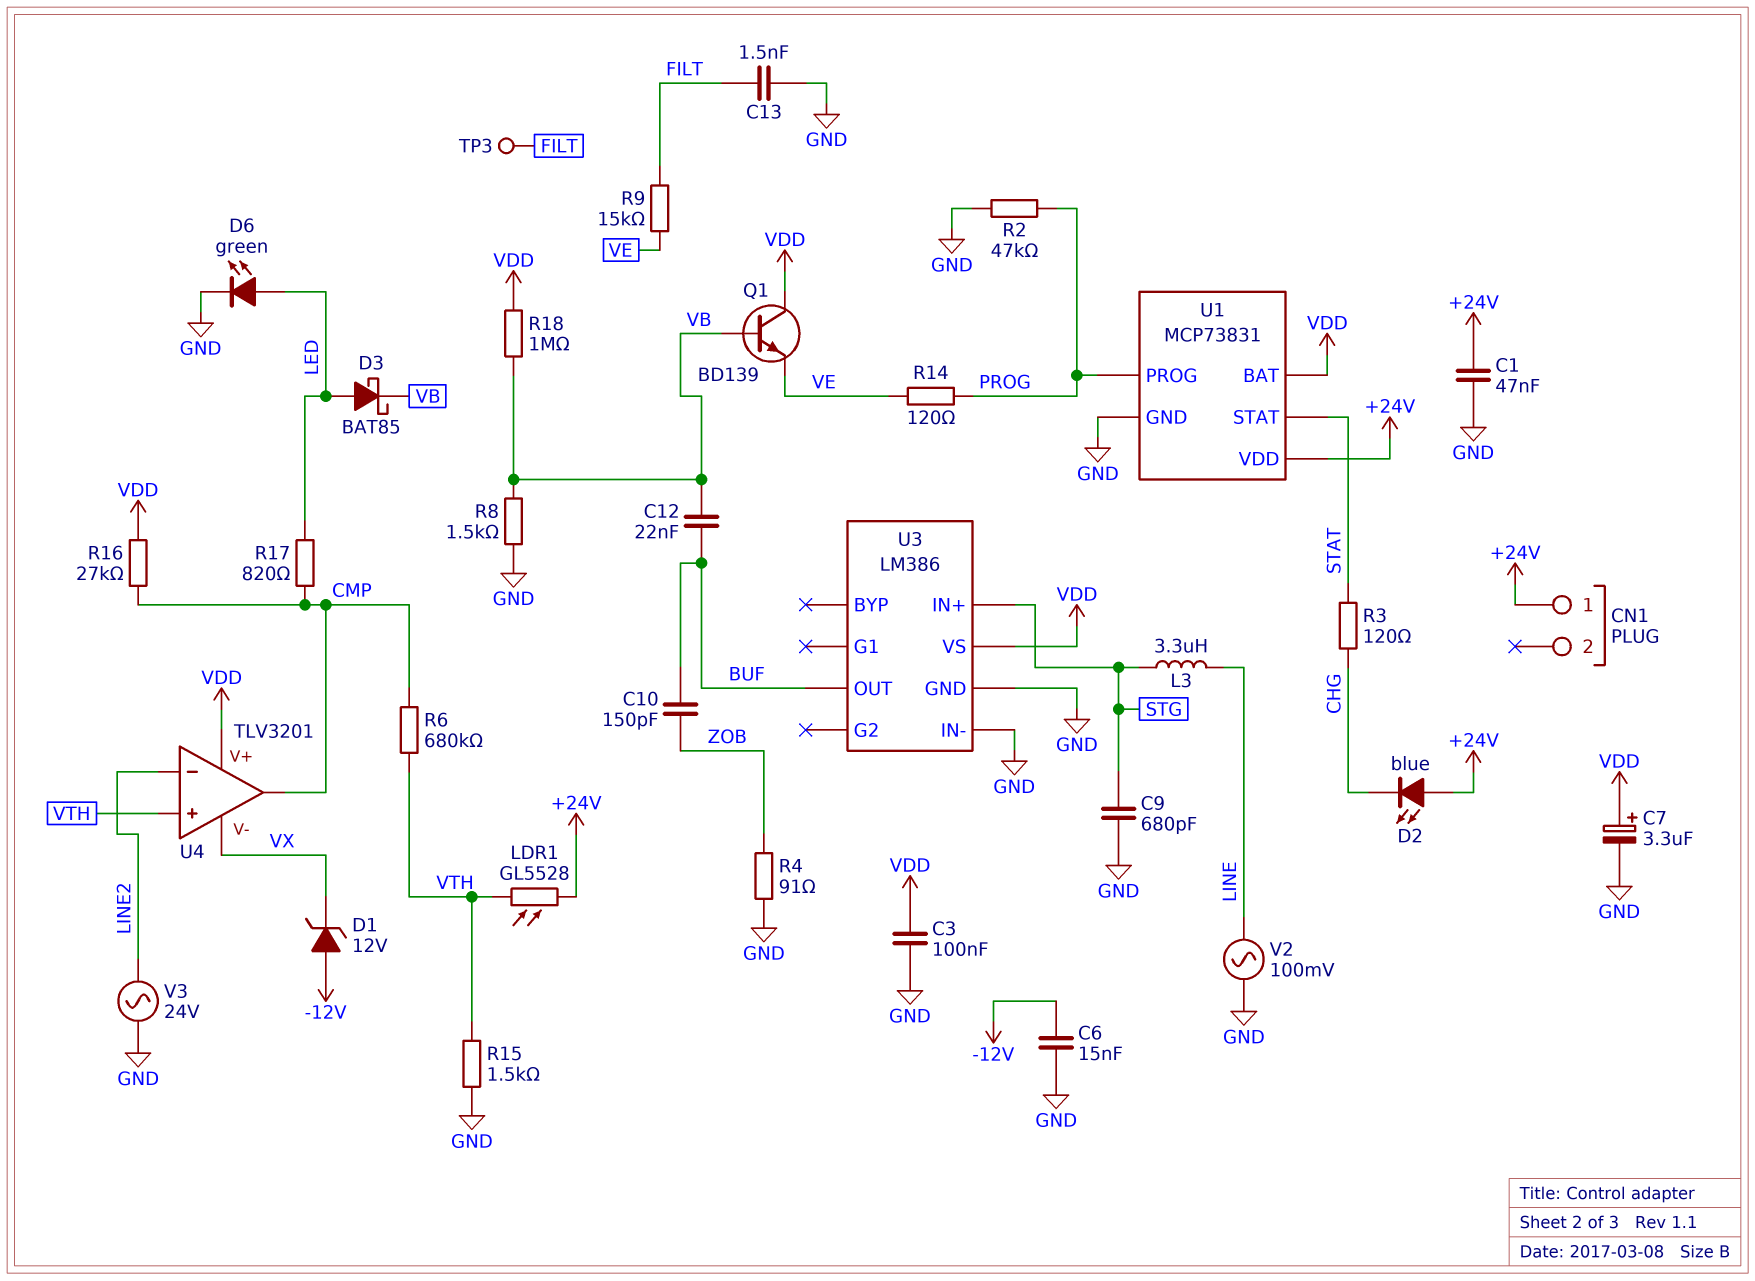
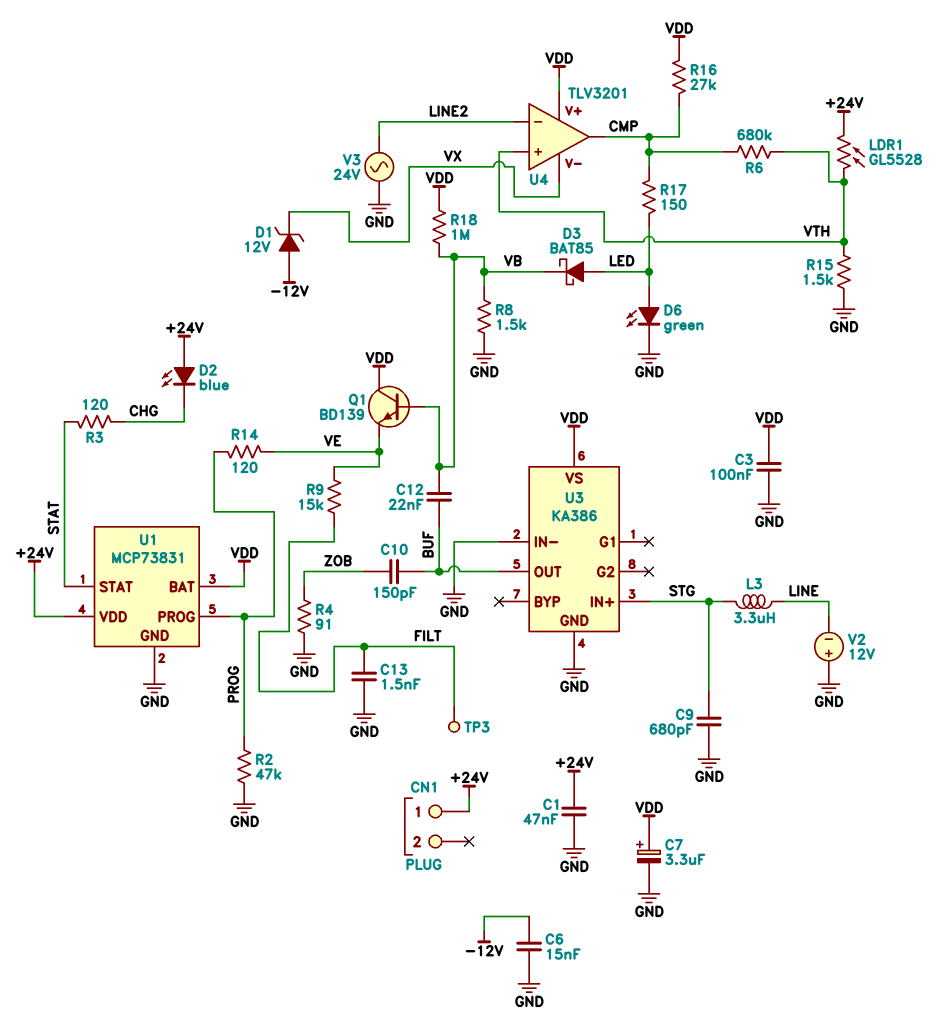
R17: 820 (CMP, LED) -> 150 (CMP, LED)
U3: LM386 -> KA386
V2: AC 100mV (GND, LINE) -> 12V (plus GND, minus LINE)

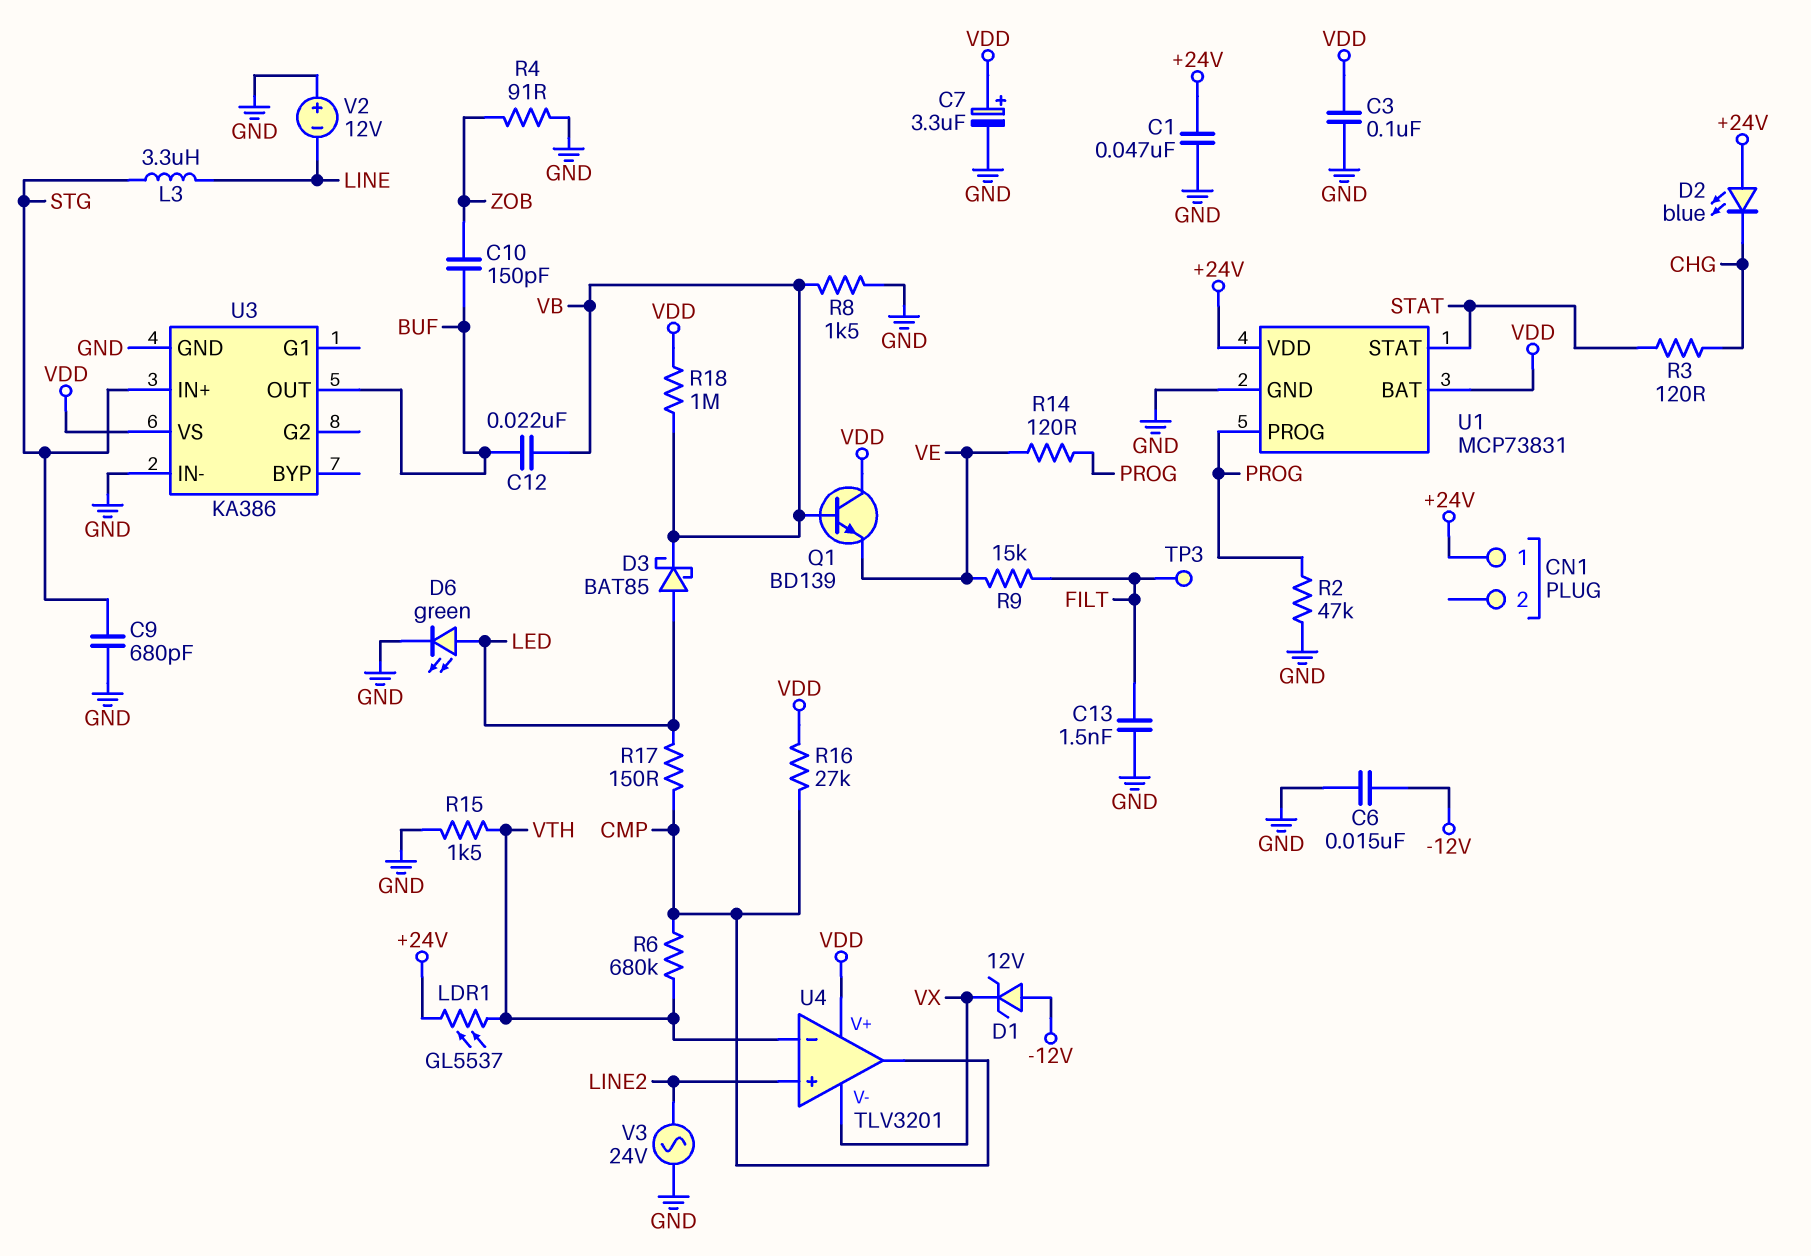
LDR1: GL5528 (+24V, VTH) -> GL5537 (+24V, VTH)
U4 pin in+: VTH -> LINE2
U4 pin in-: LINE2 -> VTH

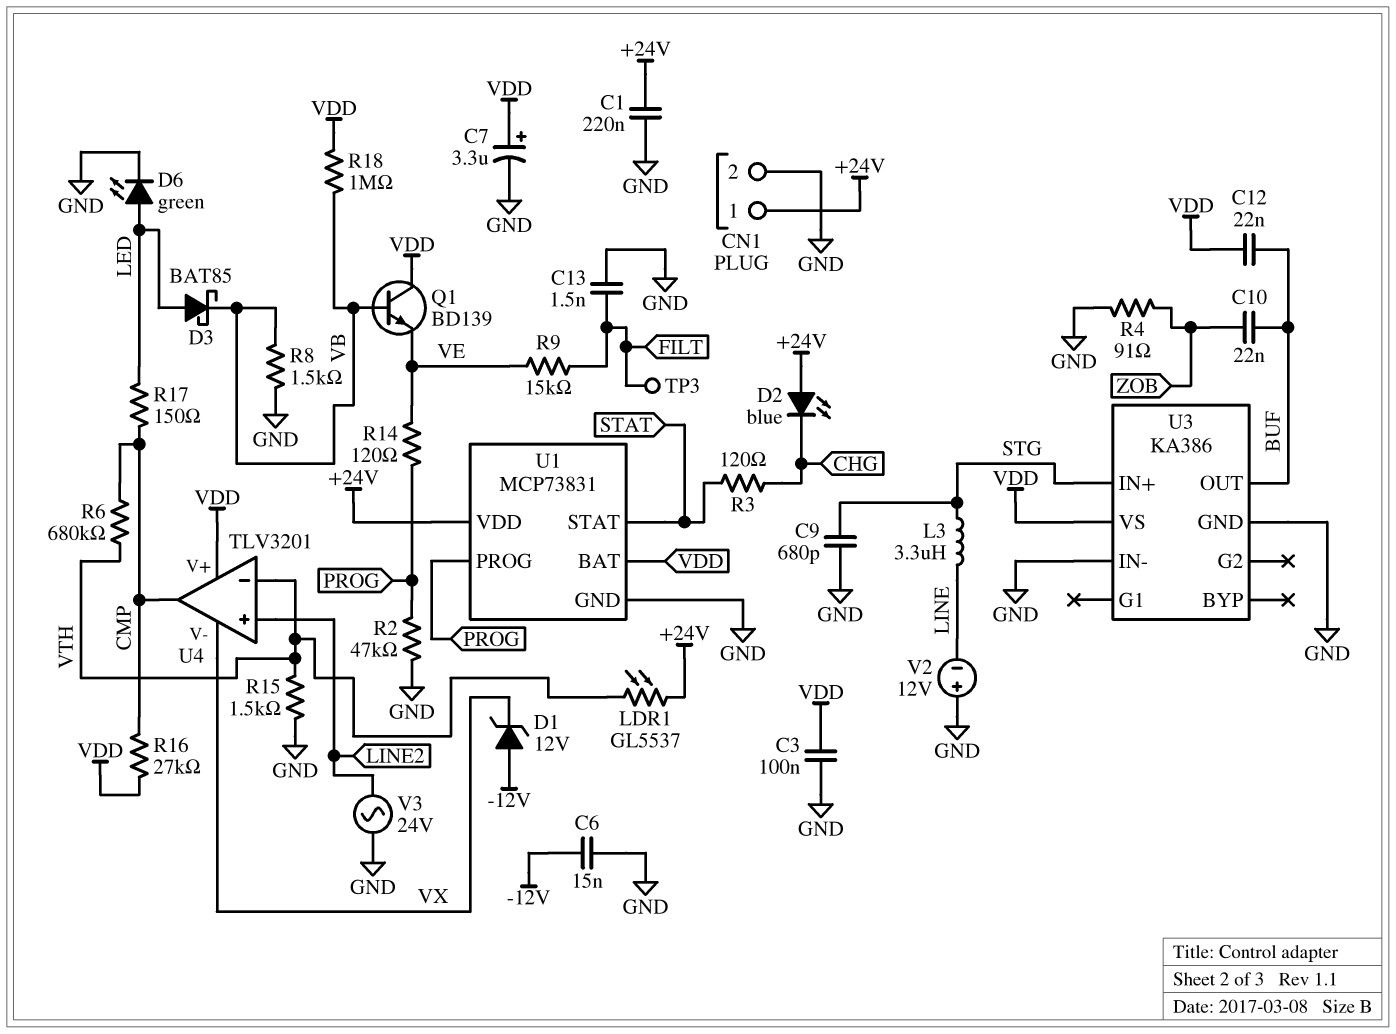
C1: 47nF (+24V, GND) -> 220nF (+24V, GND)
C10: 150pF (BUF, ZOB) -> 22nF (BUF, ZOB)
C12: 22nF (BUF, VB) -> 22nF (BUF, VDD)
CN1 pin 2: none -> GND

